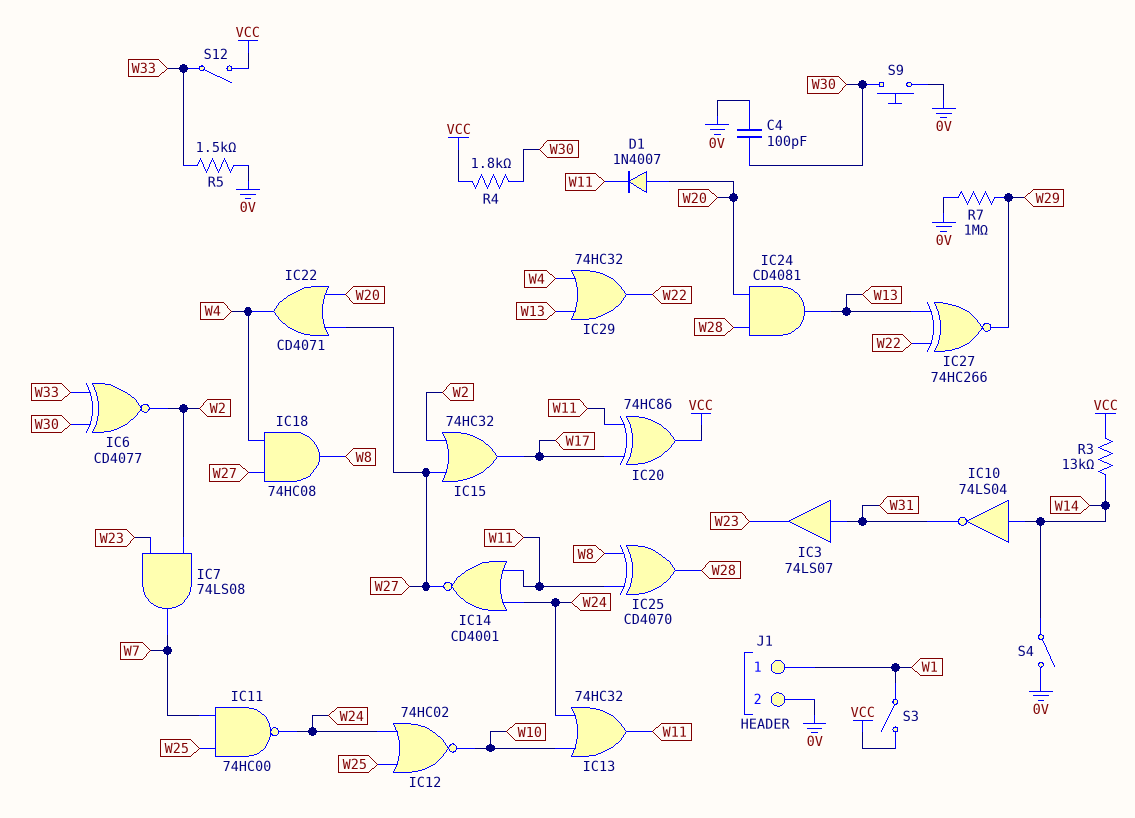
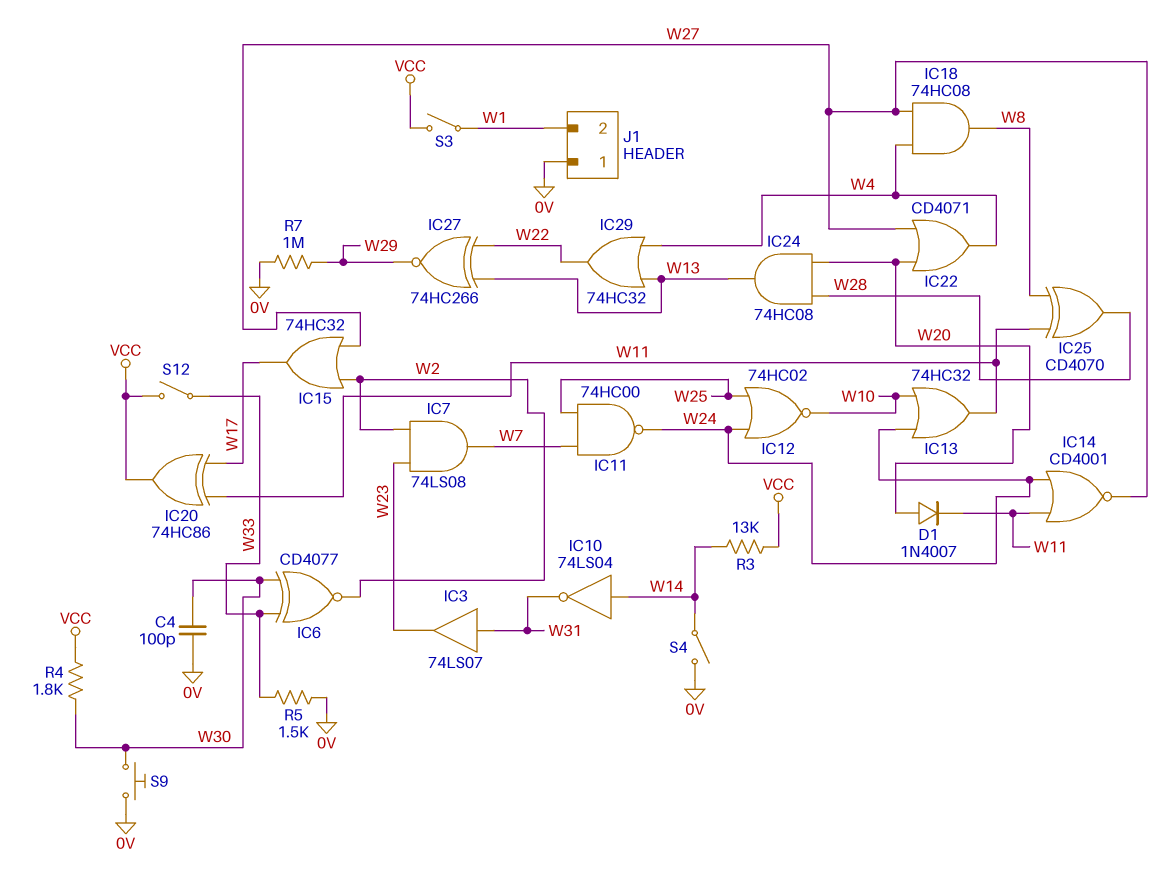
IC24: AND CD4081 (in W20, in W28, out W13) -> AND 74HC08 (in W20, in W28, out W13)
J1 pin 1: W1 -> 0V
J1 pin 2: 0V -> W1

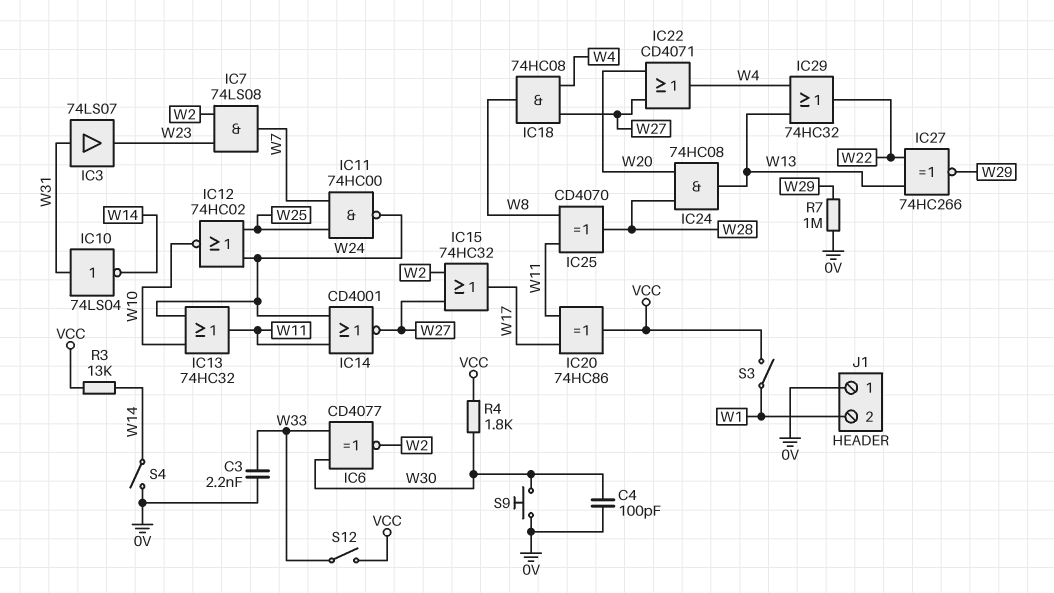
C3: none -> 2.2nF (0V, W33)
D1: diode 1N4007 (A W20, K W11) -> none
IC10: NOT 74LS04 (in W14, out W31) -> NOT 74LS04 (in W31, out W14)
R5: 1.5k (0V, W33) -> none

